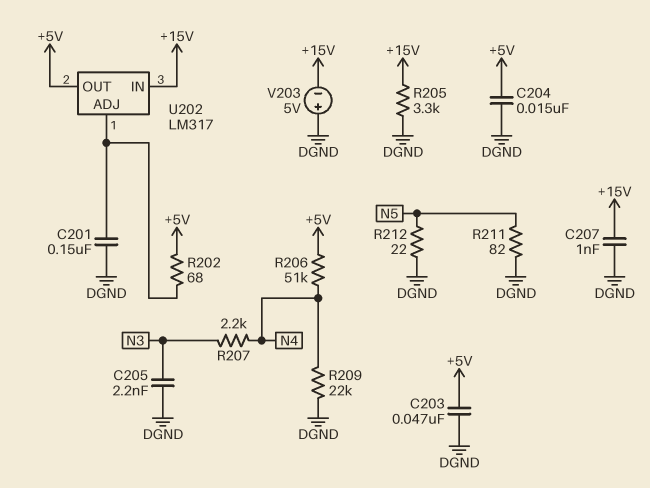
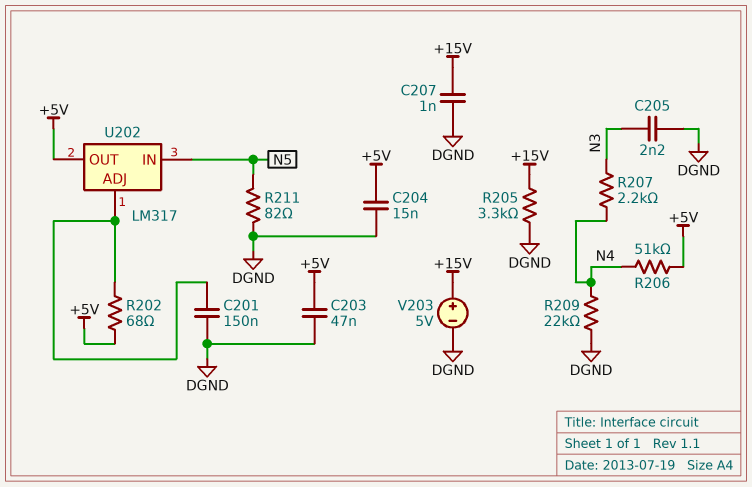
R212: 22 (DGND, N5) -> none
U202 pin IN: +15V -> N5
V203: 5V (plus DGND, minus +15V) -> 5V (plus +15V, minus DGND)

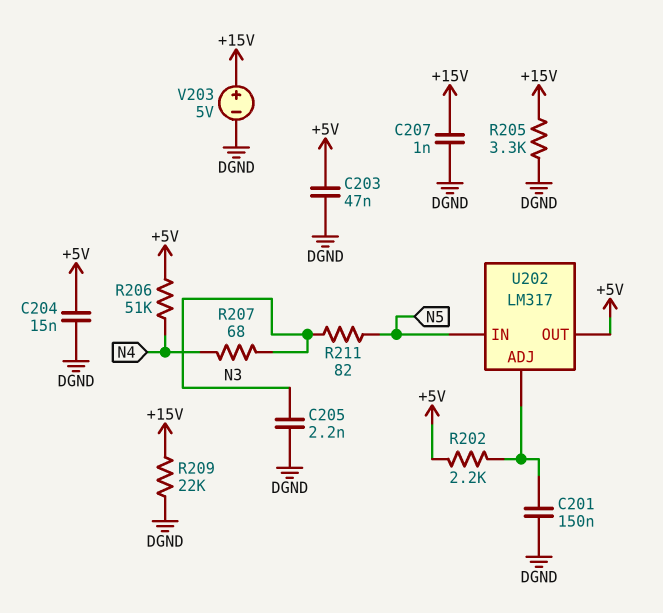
R202: 68 (+5V, U202/ADJ) -> 2.2k (+5V, U202/ADJ)
R207: 2.2k (N3, N4) -> 68 (N3, N4)
R209: 22k (DGND, N4) -> 22k (+15V, DGND)
R211: 82 (DGND, N5) -> 82 (N3, N5)

